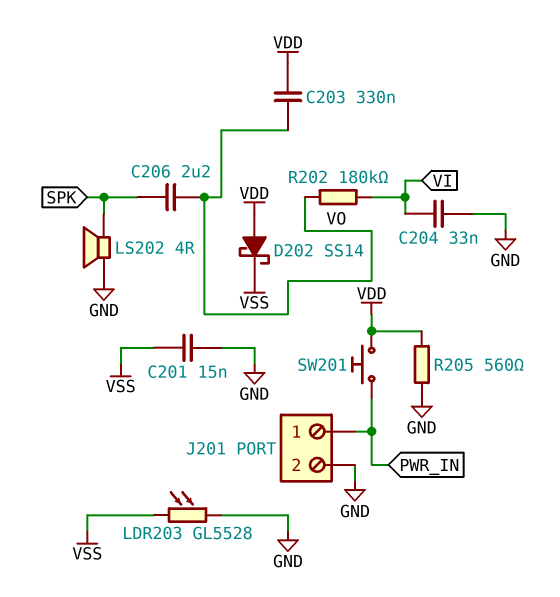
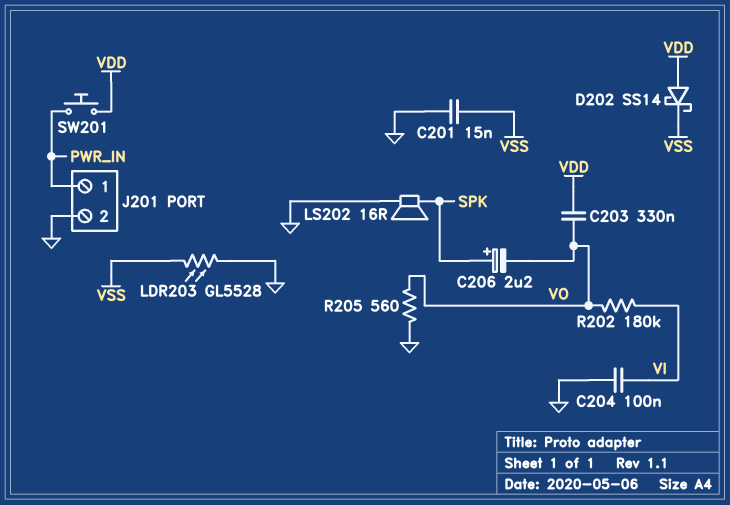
C204: 33nF (GND, VI) -> 100nF (GND, VI)
C206: 2.2uF (SPK, VO) -> 2.2uF (plus SPK, minus VO)
LS202: speaker 4R (GND, SPK) -> speaker 16R (GND, SPK)
R205: 560 (GND, VDD) -> 560 (GND, VO)

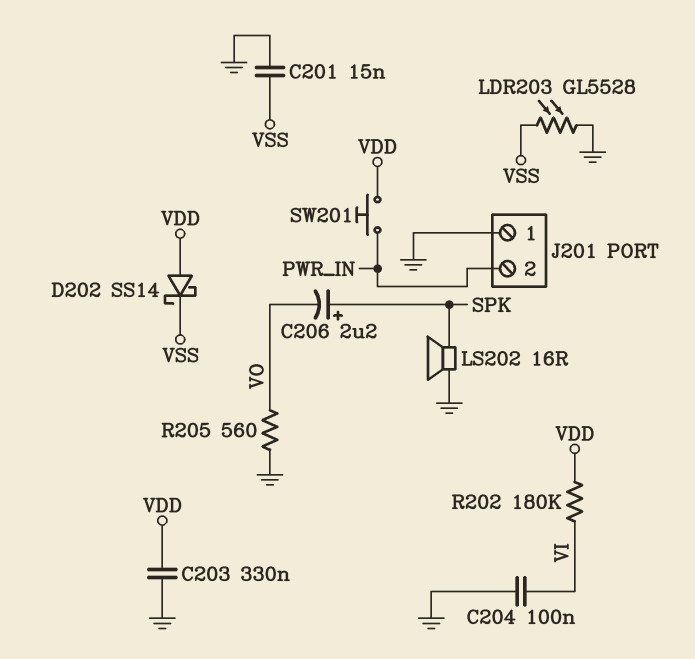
C203: 330nF (VDD, VO) -> 330nF (GND, VDD)
J201 pin 1: PWR_IN -> GND
J201 pin 2: GND -> PWR_IN
R202: 180k (VI, VO) -> 180k (VDD, VI)

